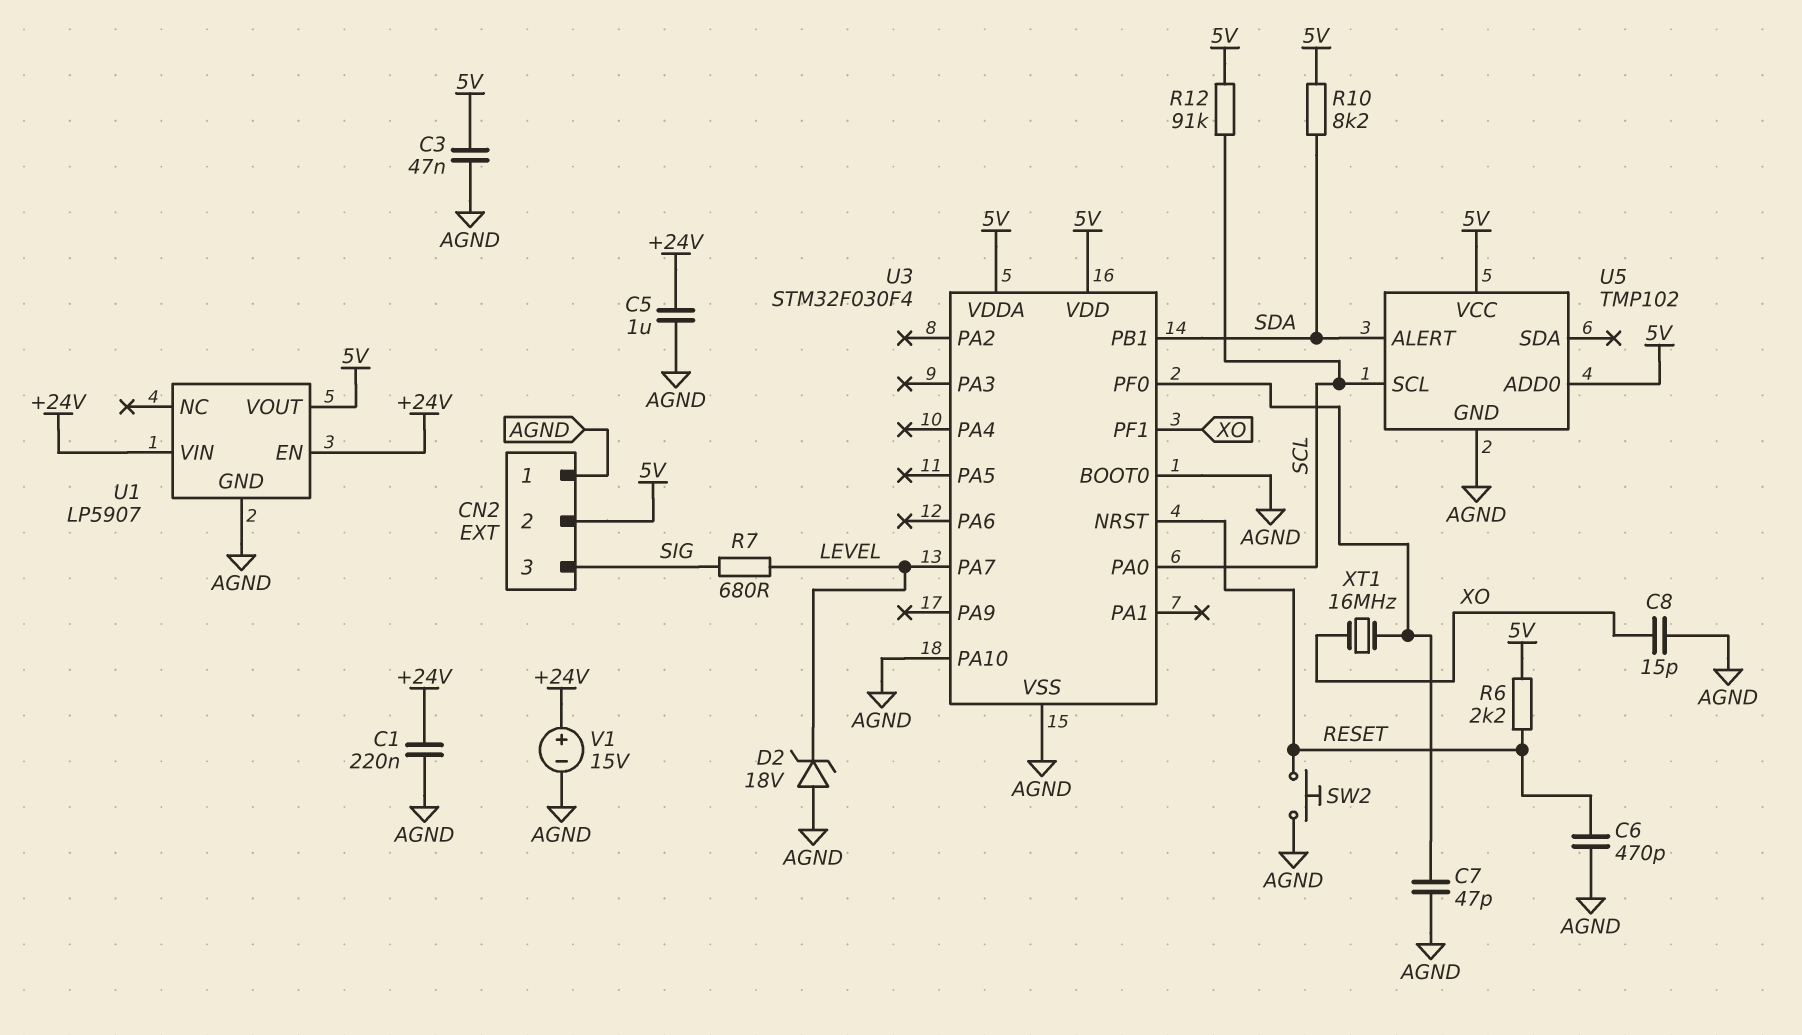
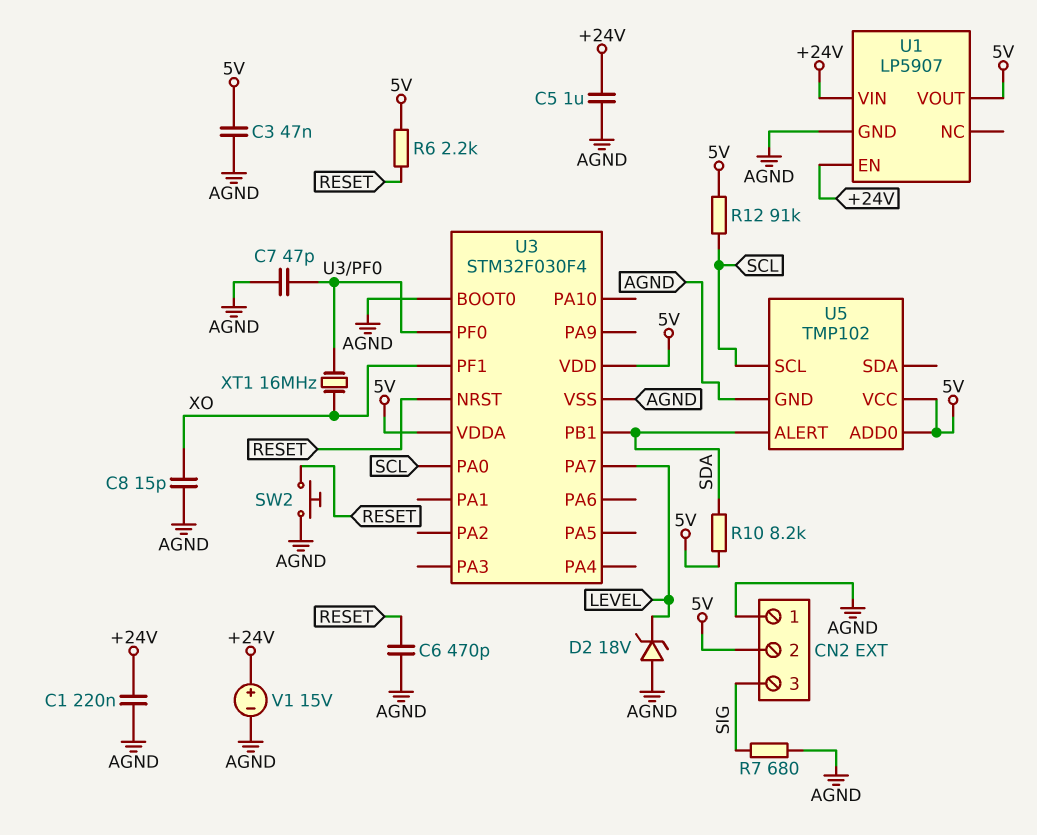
R7: 680 (LEVEL, SIG) -> 680 (AGND, SIG)
U3 pin PA10: AGND -> none

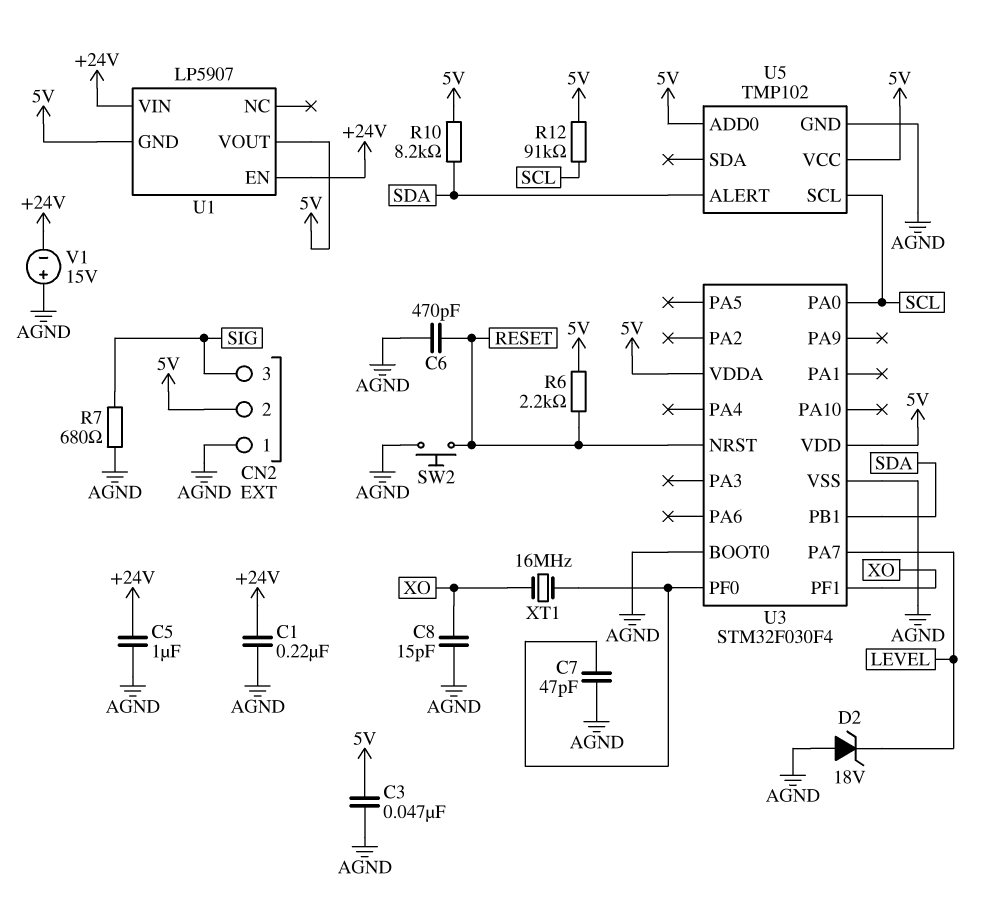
U1 pin GND: AGND -> 5V
V1: 15V (plus +24V, minus AGND) -> 15V (plus AGND, minus +24V)

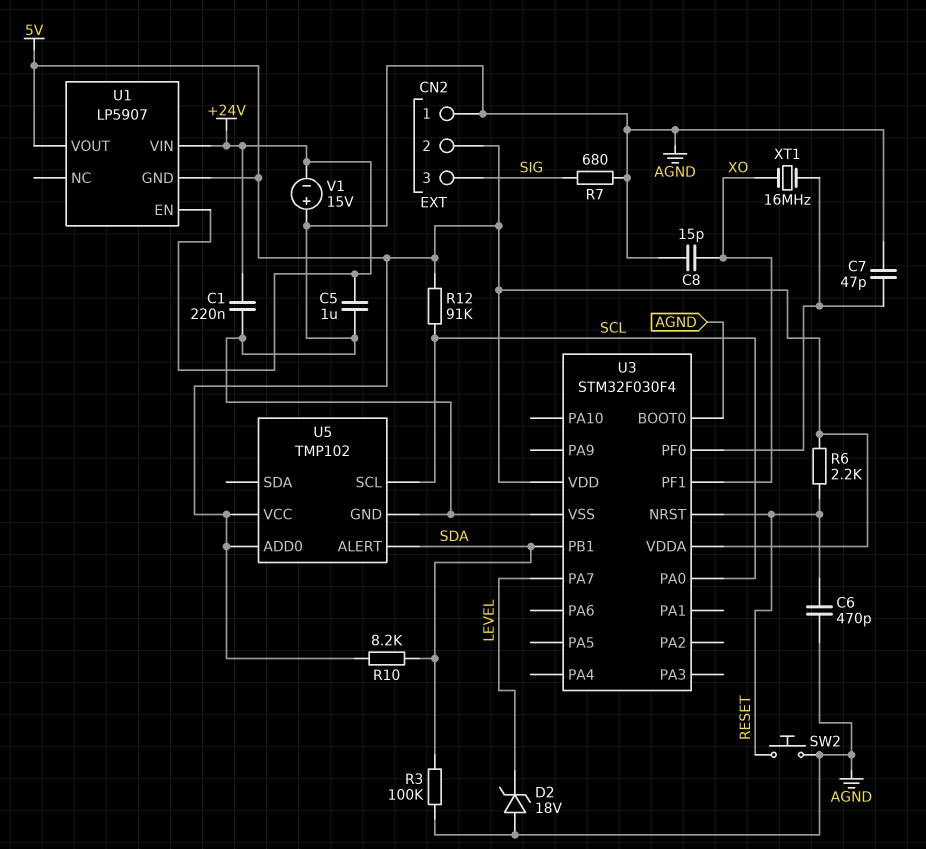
C3: 47nF (5V, AGND) -> none
R3: none -> 100k (AGND, SDA)

